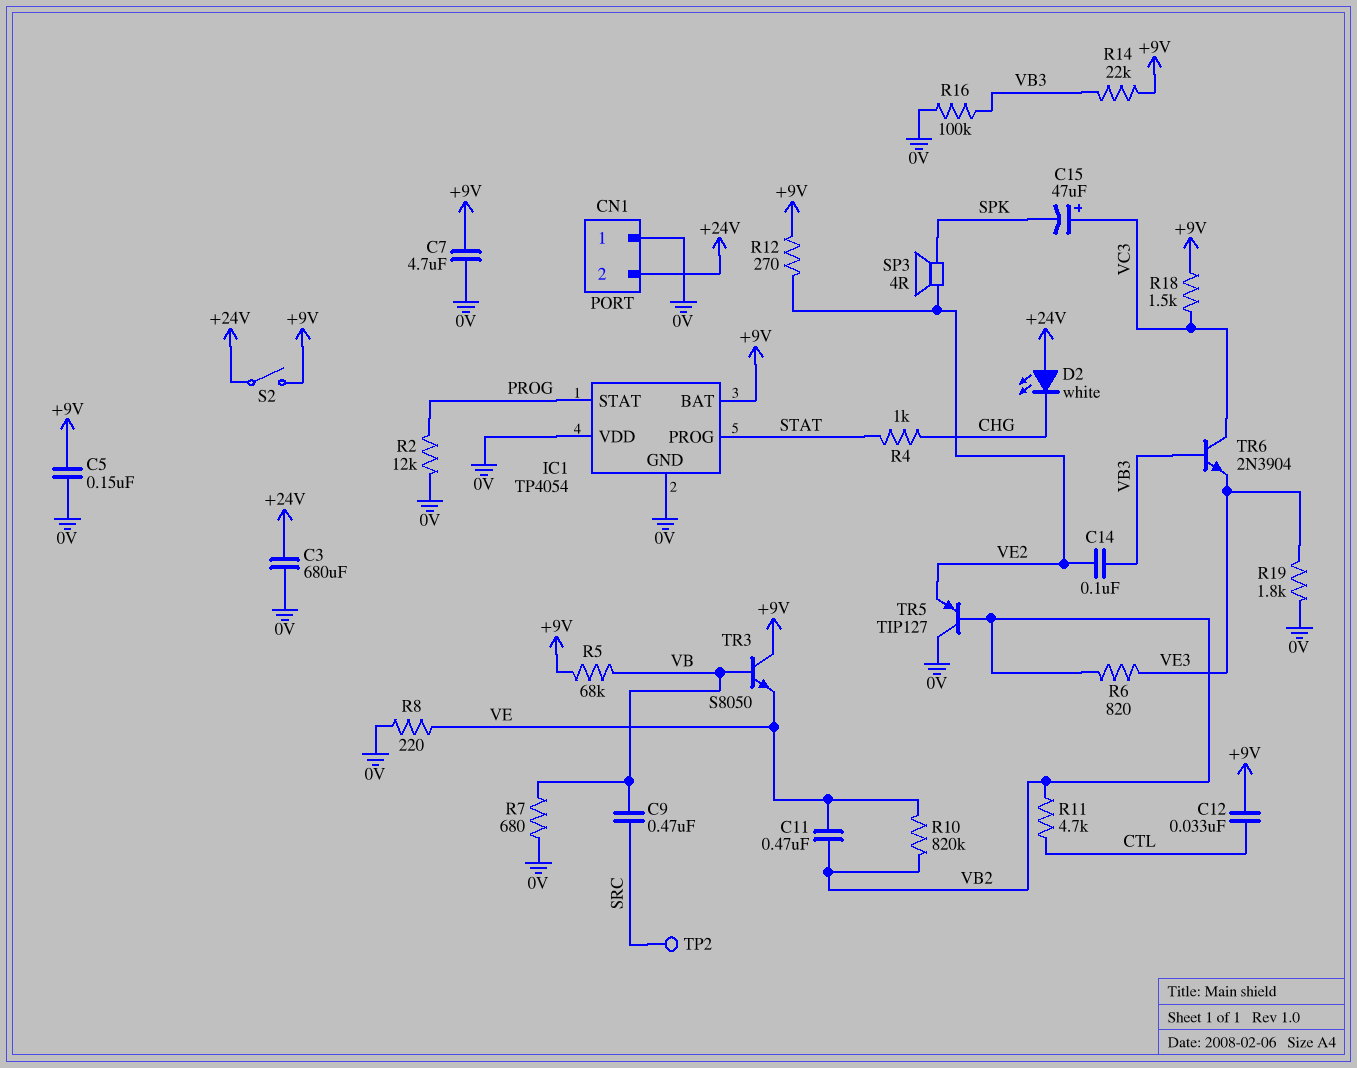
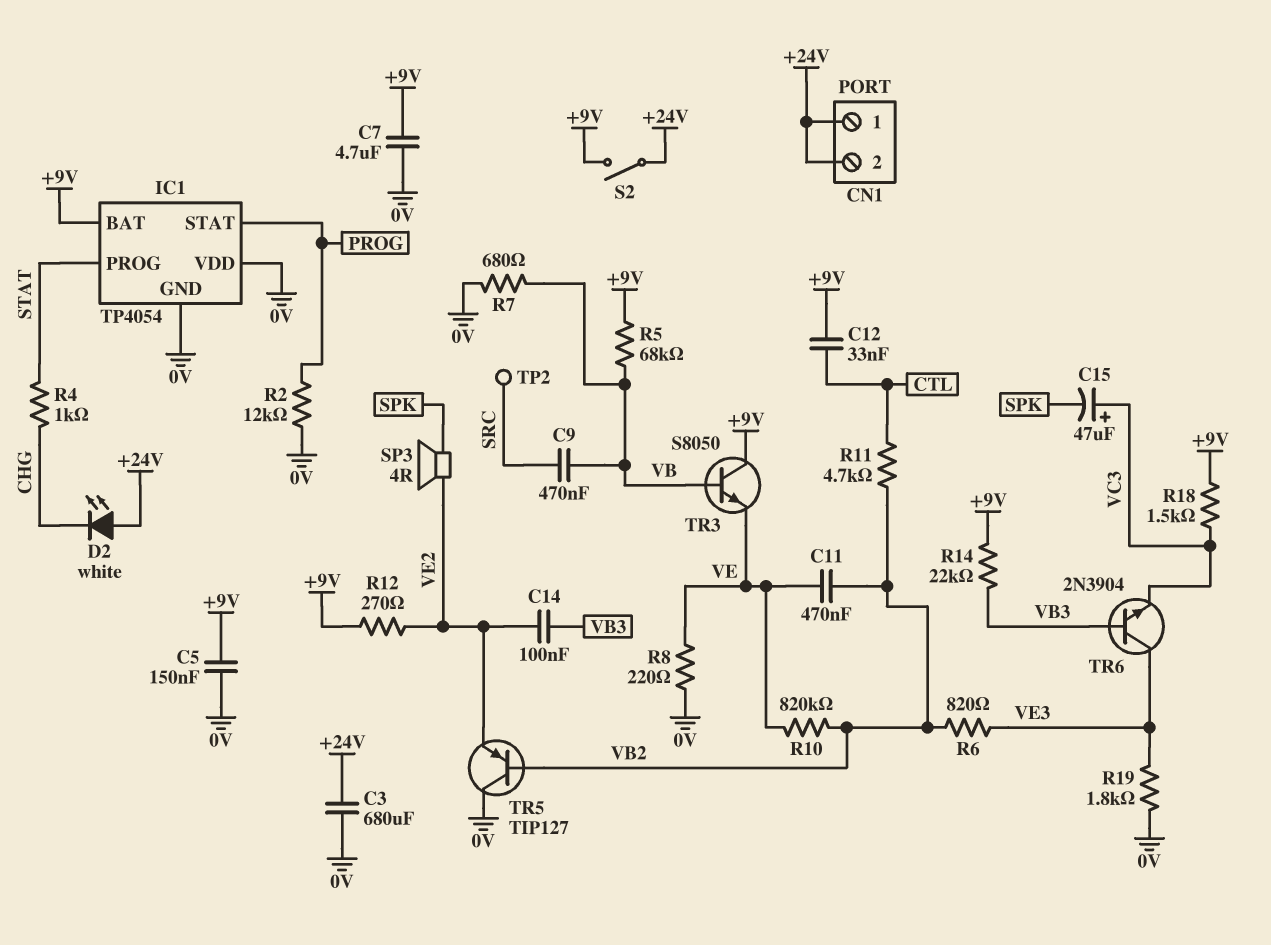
CN1 pin 1: 0V -> +24V
R16: 100k (0V, VB3) -> none
TR6: NPN 2N3904 (B VB3, C VC3, E VE3) -> NPN 2N3904 (B VB3, C VE3, E VC3)

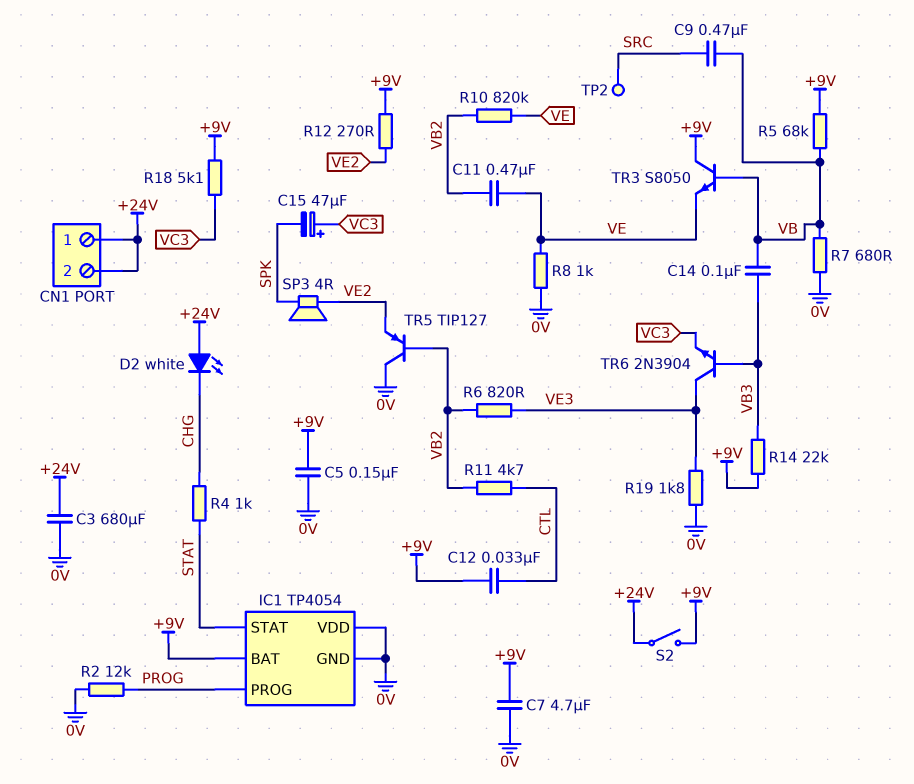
C14: 100nF (VB3, VE2) -> 100nF (VB, VB3)
IC1 pin PROG: STAT -> PROG
IC1 pin STAT: PROG -> STAT
R8: 220 (0V, VE) -> 1k (0V, VE)
R18: 1.5k (+9V, VC3) -> 5.1k (+9V, VC3)

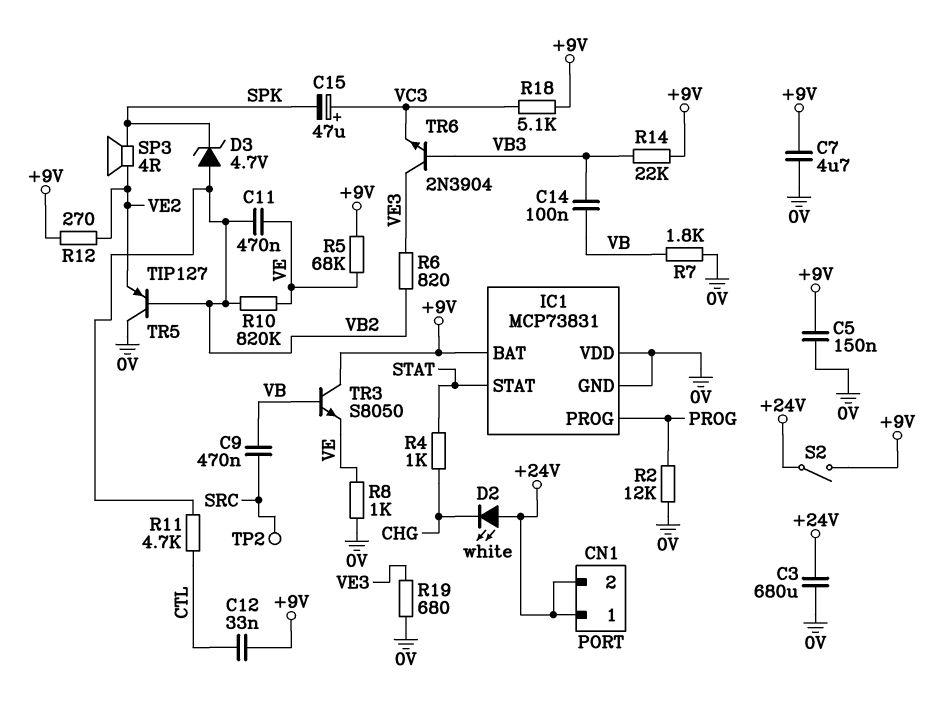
D3: none -> zener 4.7V (A VB2, K SPK)
IC1: TP4054 -> MCP73831
R5: 68k (+9V, VB) -> 68k (+9V, VE)
R7: 680 (0V, VB) -> 1.8k (0V, VB)
R19: 1.8k (0V, VE3) -> 680 (0V, VE3)

